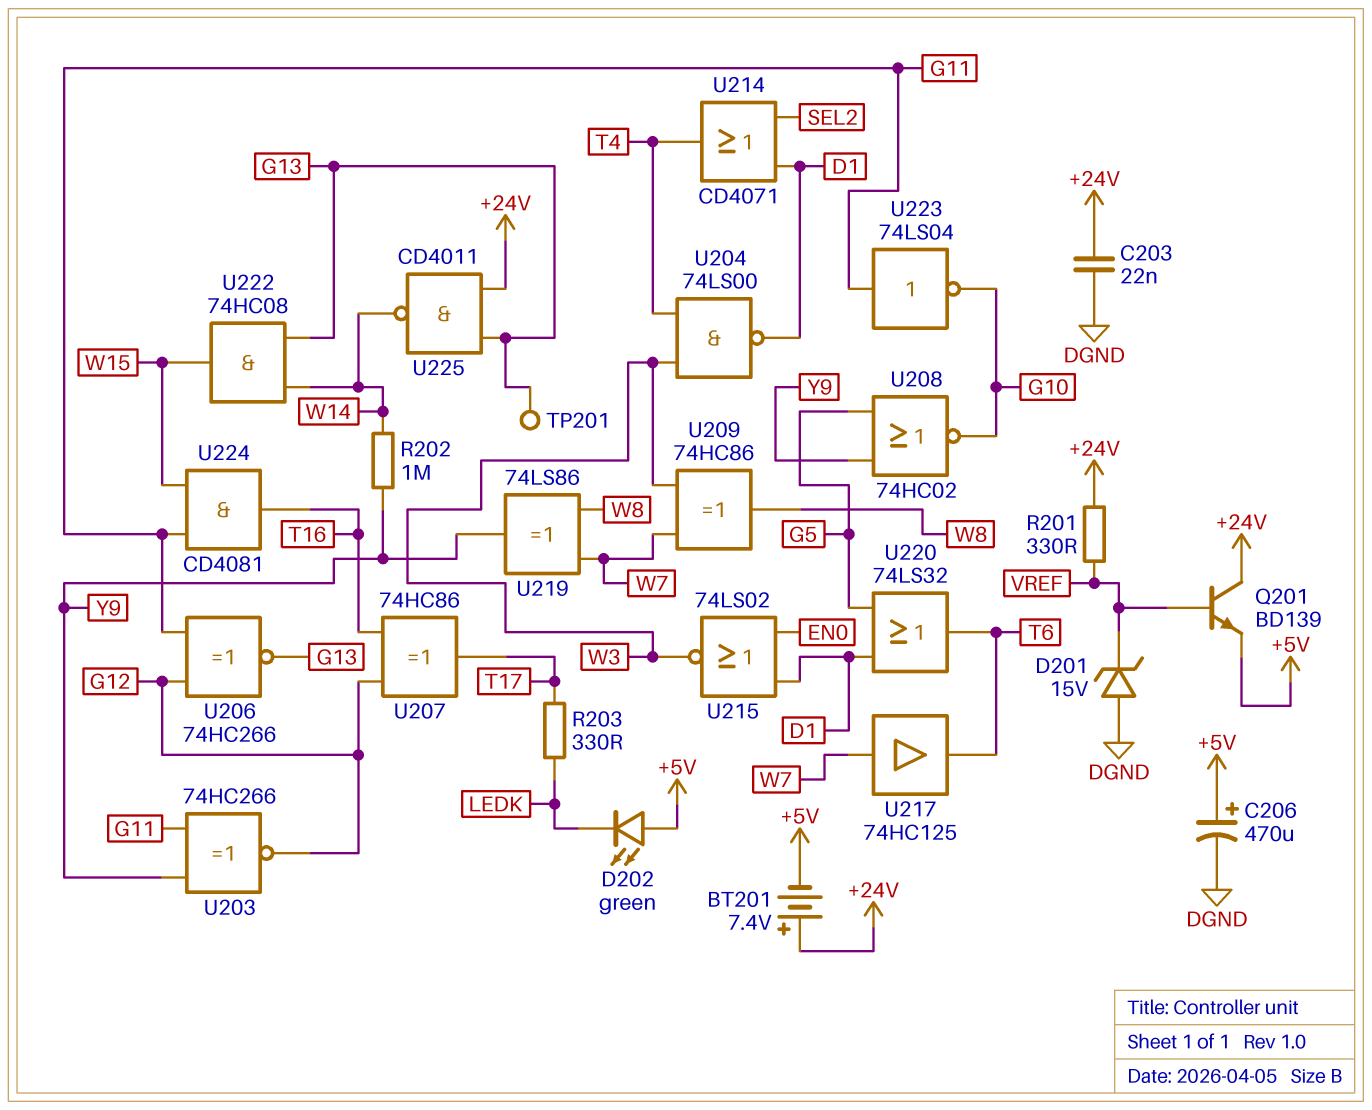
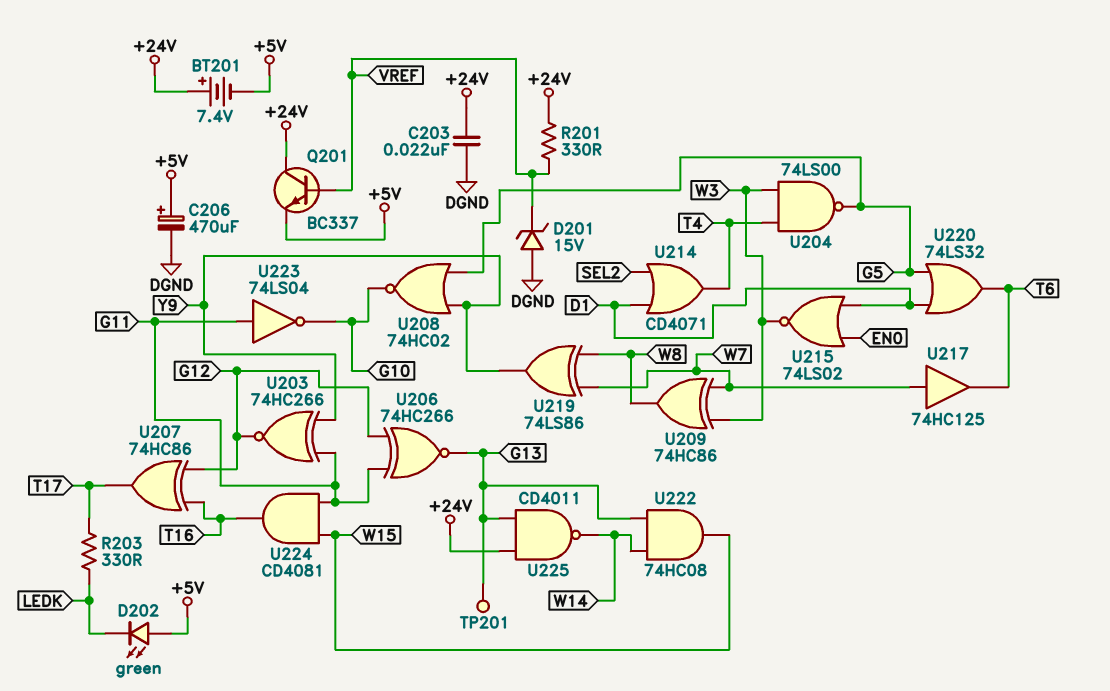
Q201: NPN BD139 (B VREF, C +24V, E +5V) -> NPN BC337 (B VREF, C +24V, E +5V)
R202: 1M (W14, Y9) -> none
U204: NAND 74LS00 (in T4, in W3, out D1) -> NAND 74LS00 (in T4, in W3, out G5)

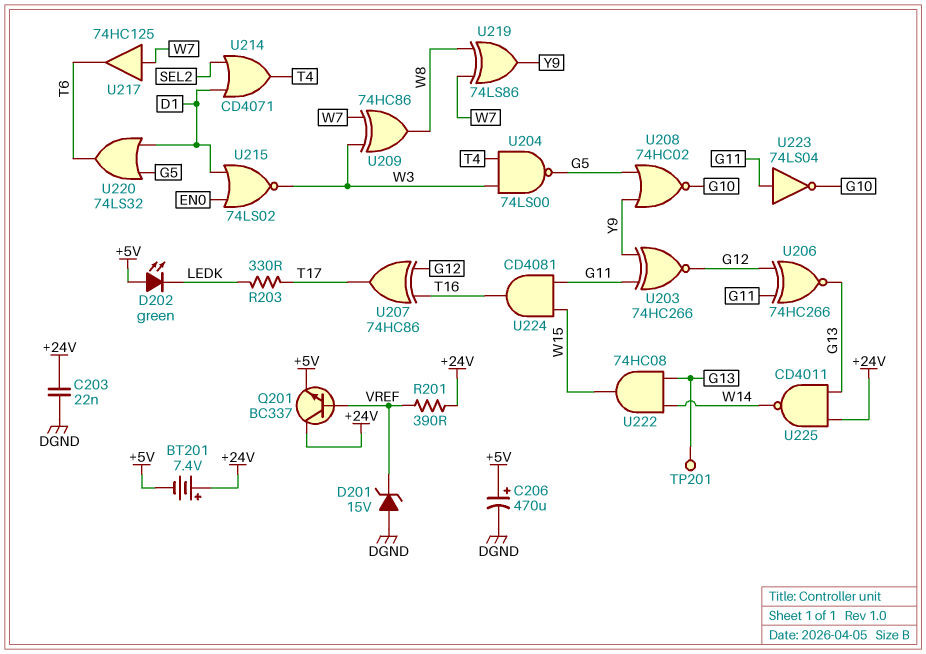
R201: 330 (+24V, VREF) -> 390 (+24V, VREF)

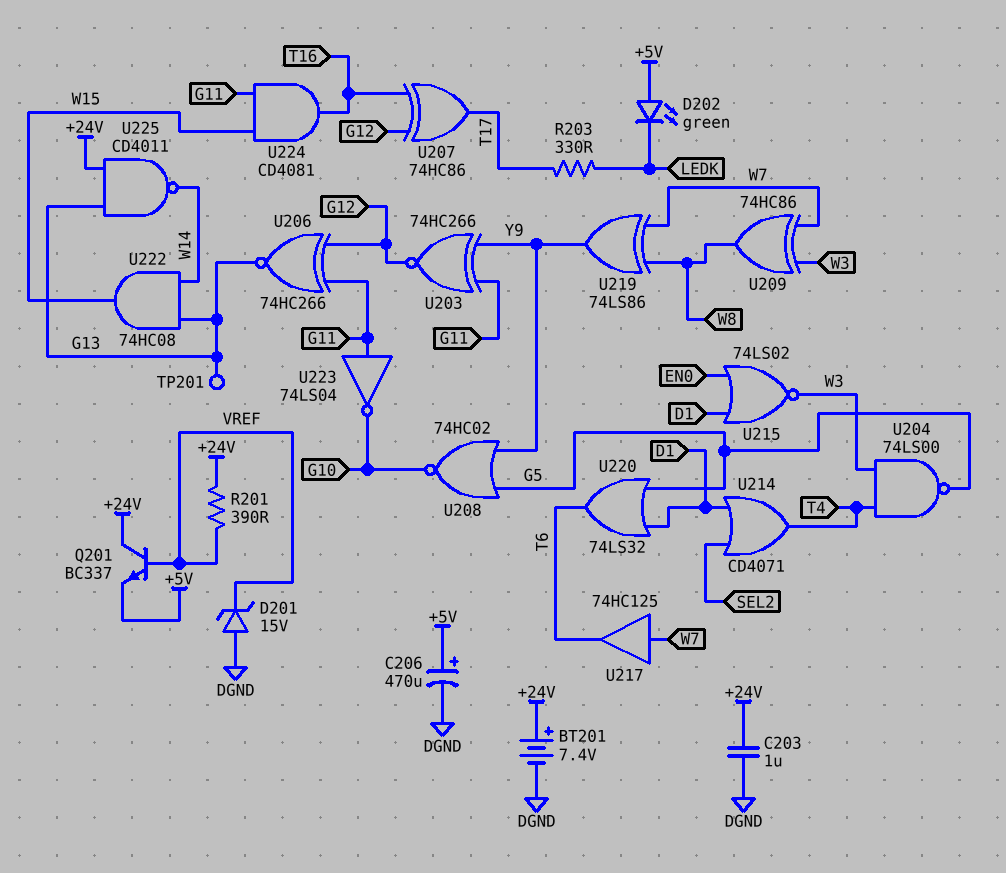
BT201: 7.4V (plus +24V, minus +5V) -> 7.4V (plus +24V, minus DGND)
C203: 22nF (+24V, DGND) -> 1uF (+24V, DGND)

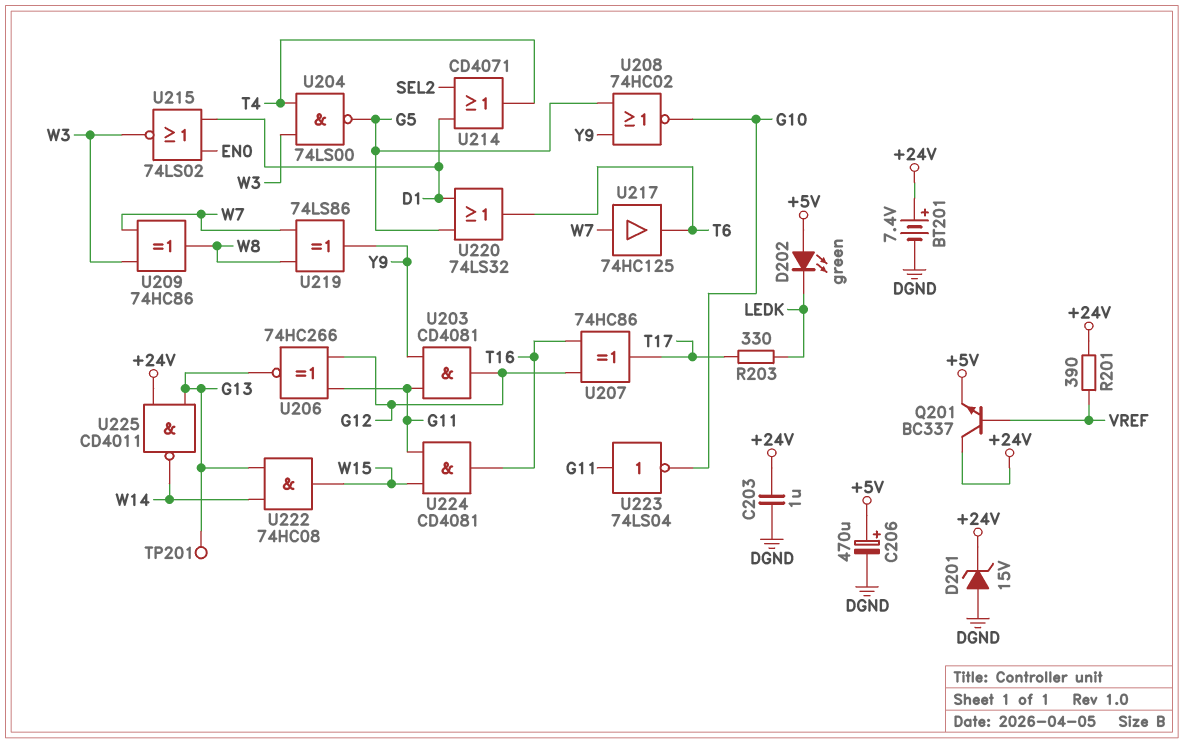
D201: zener 15V (A DGND, K VREF) -> zener 15V (A DGND, K +24V)
U203: XNOR 74HC266 (in G11, in Y9, out G12) -> AND CD4081 (in G11, in Y9, out G12)

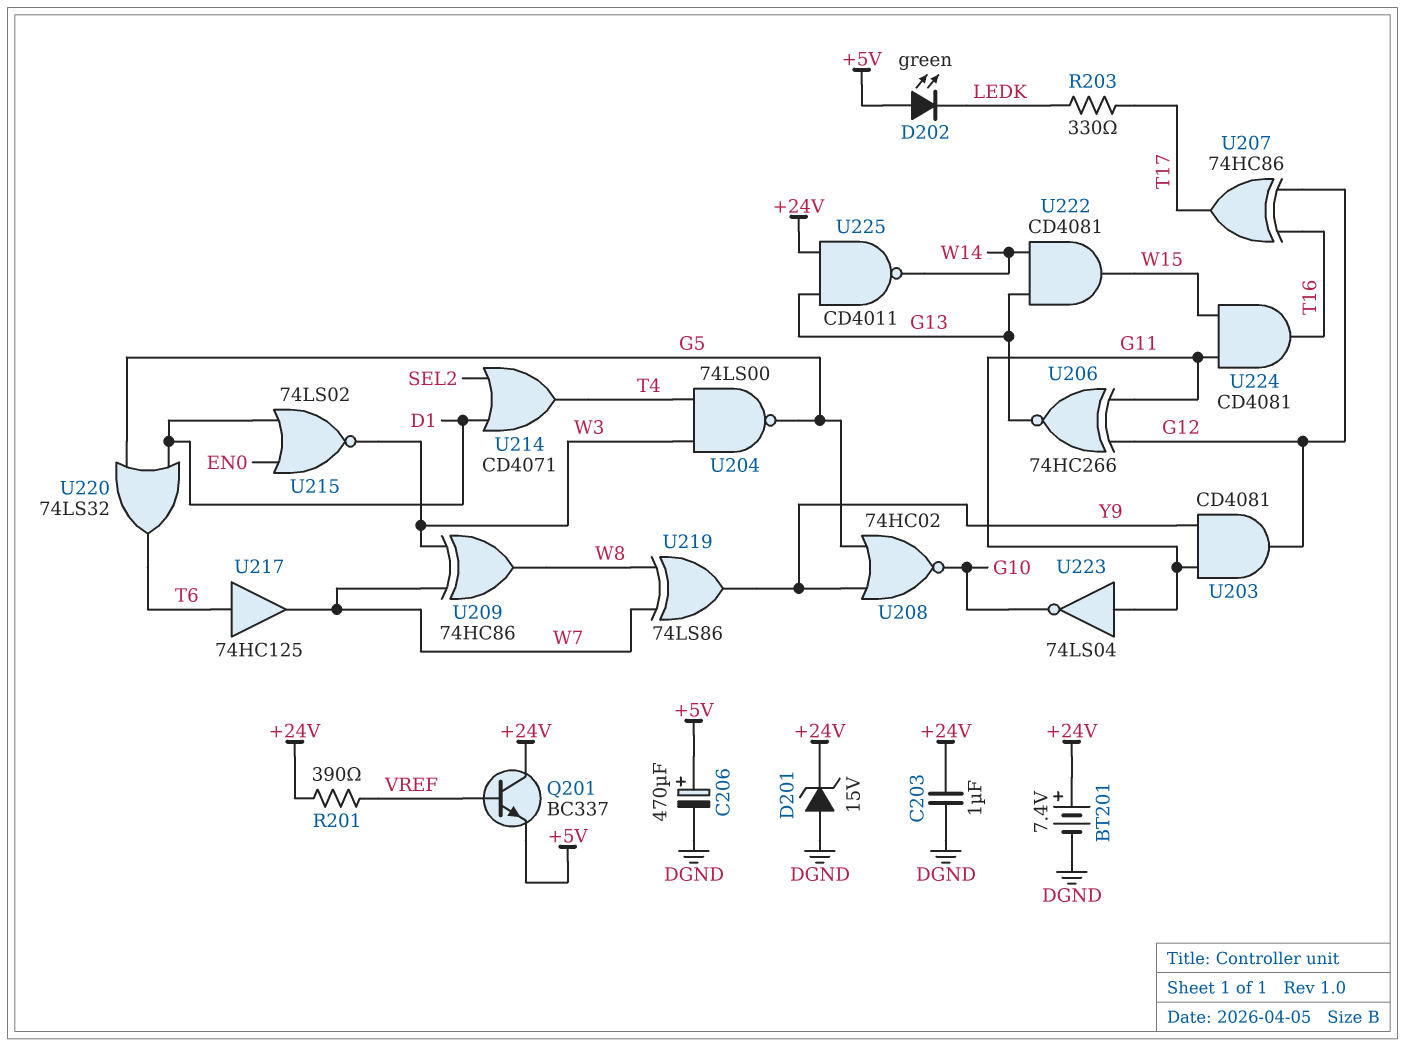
TP201: test point (G13) -> none
U217: buffer 74HC125 (in W7, out T6) -> buffer 74HC125 (in T6, out W7)
U222: AND 74HC08 (in G13, in W14, out W15) -> AND CD4081 (in G13, in W14, out W15)

